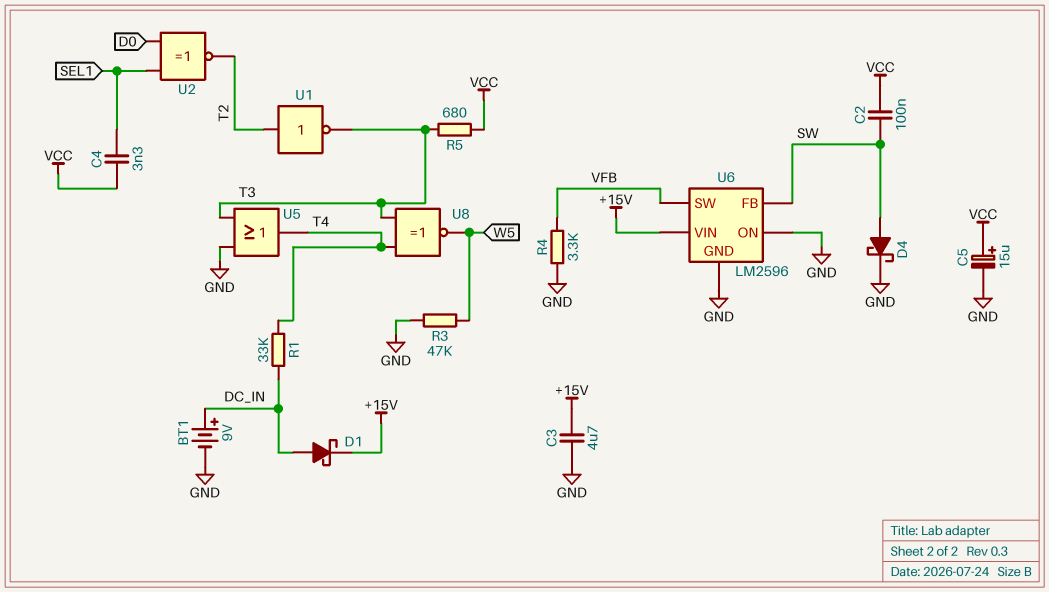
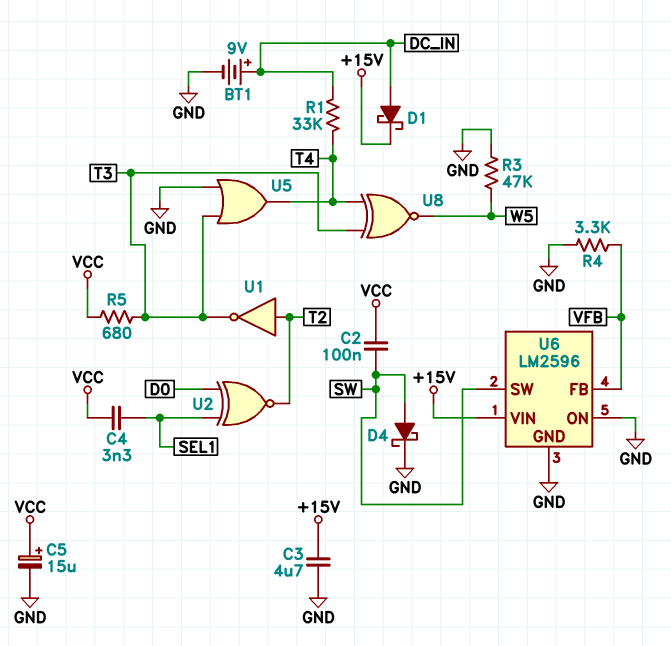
U6 pin FB: SW -> VFB
U6 pin SW: VFB -> SW

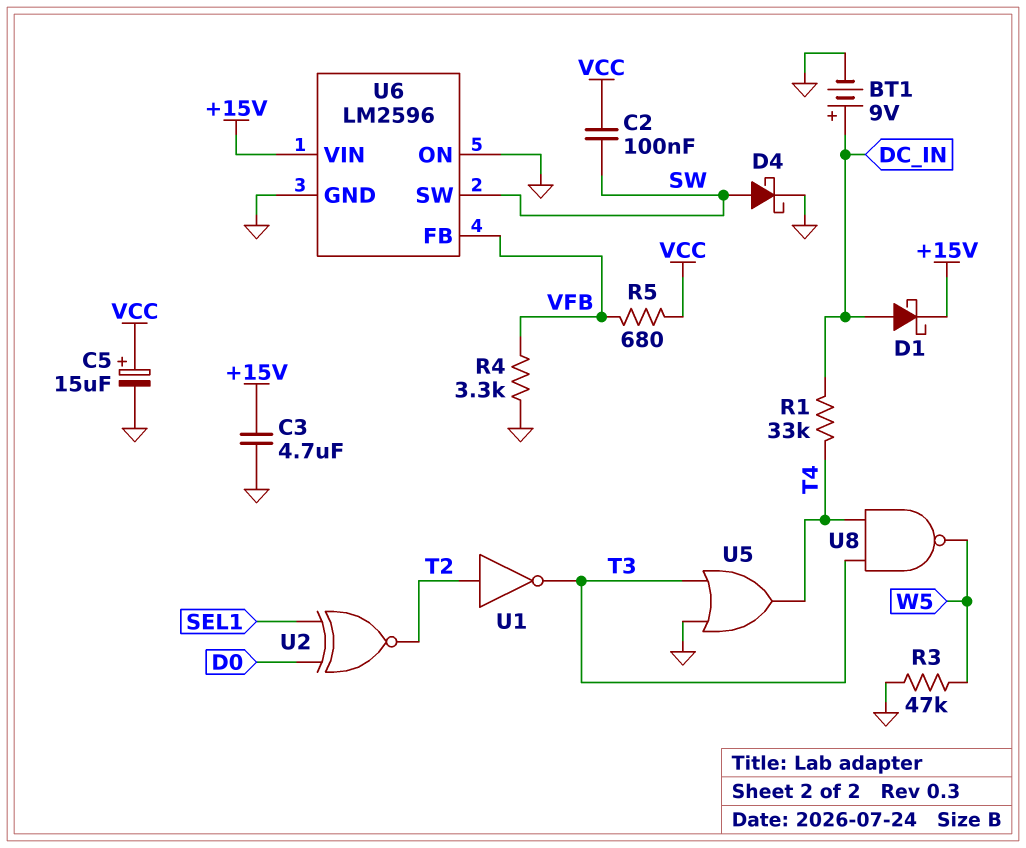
C4: 3.3nF (SEL1, VCC) -> none
R5: 680 (T3, VCC) -> 680 (VCC, VFB)
U8: XNOR (in T3, in T4, out W5) -> NAND (in T3, in T4, out W5)

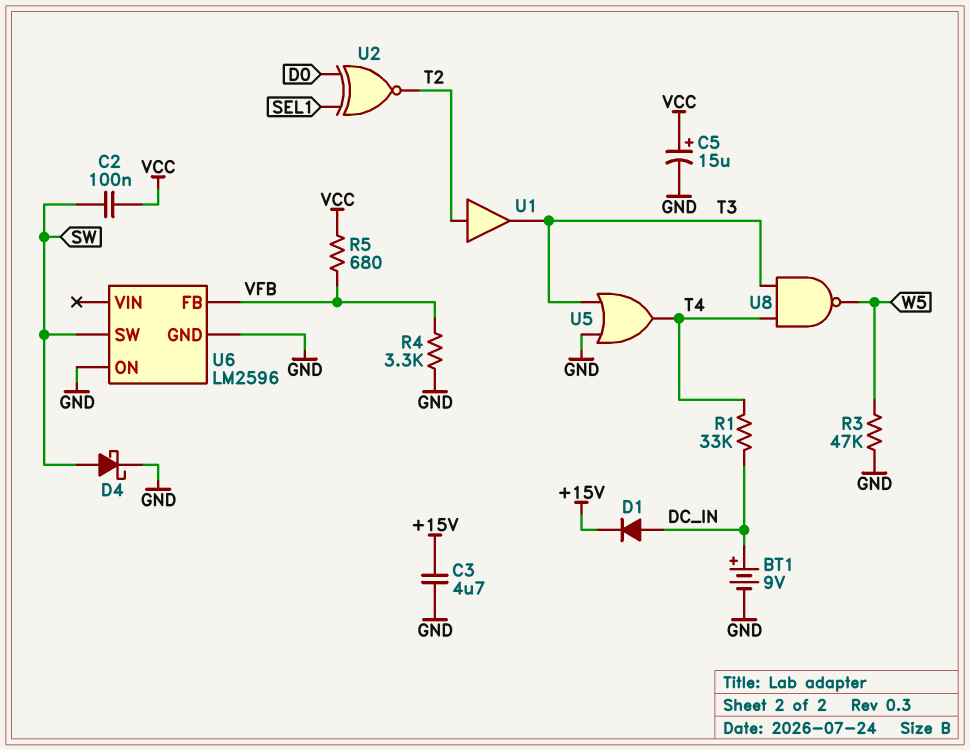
D1: schottky (A DC_IN, K +15V) -> diode (A DC_IN, K +15V)
U1: NOT (in T2, out T3) -> buffer (in T2, out T3)
U6 pin VIN: +15V -> none

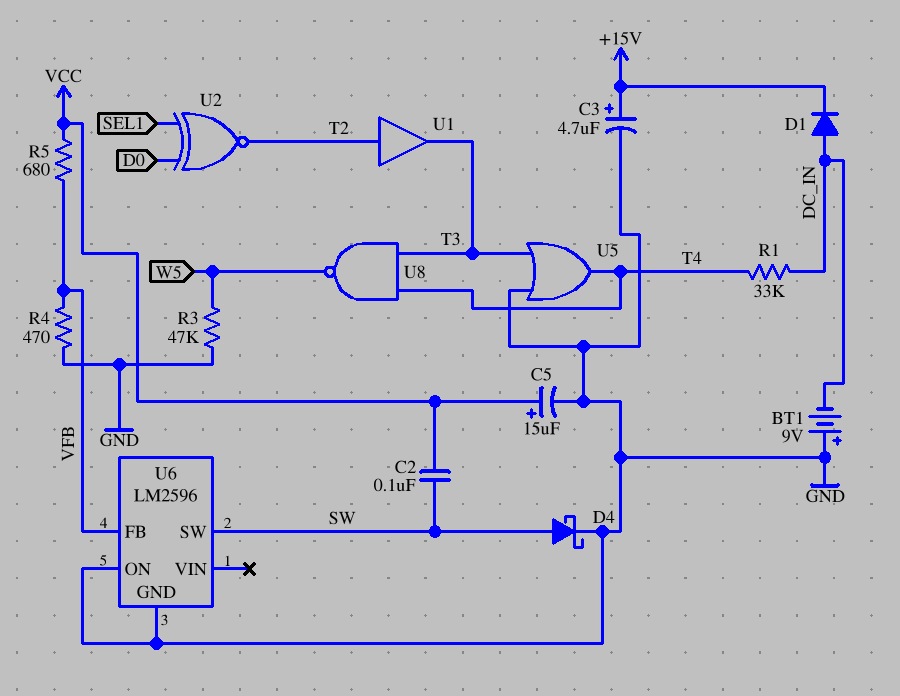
BT1: 9V (plus DC_IN, minus GND) -> 9V (plus GND, minus DC_IN)
C3: 4.7uF (+15V, GND) -> 4.7uF (plus +15V, minus GND)
R4: 3.3k (GND, VFB) -> 470 (GND, VFB)

